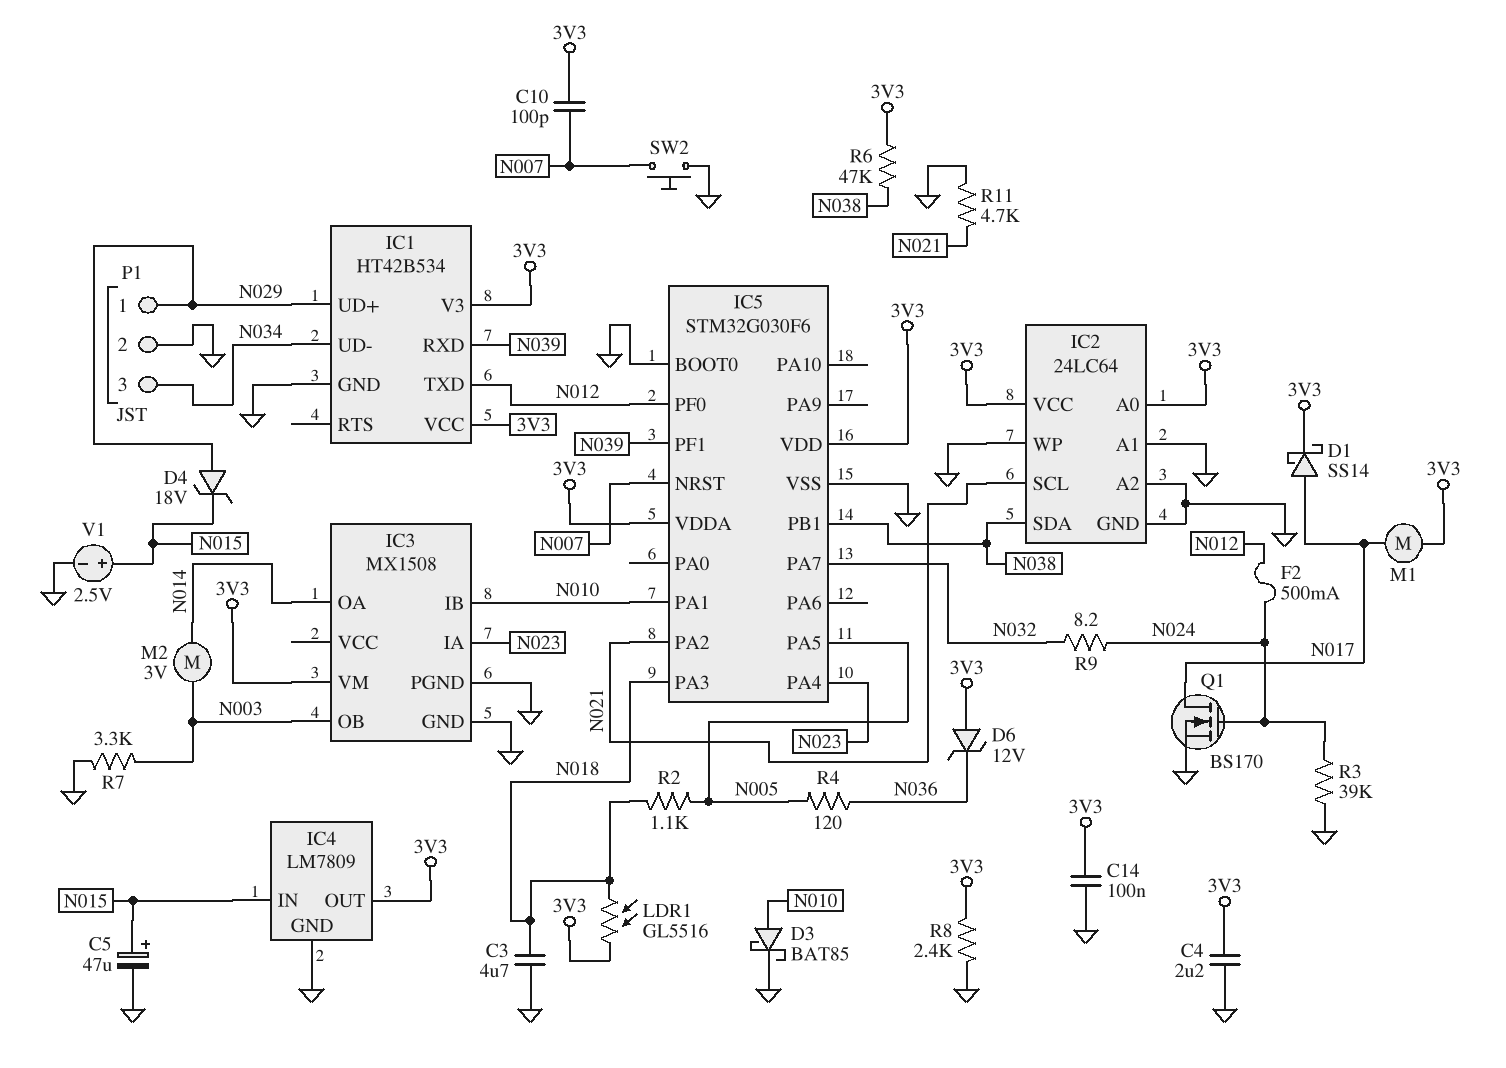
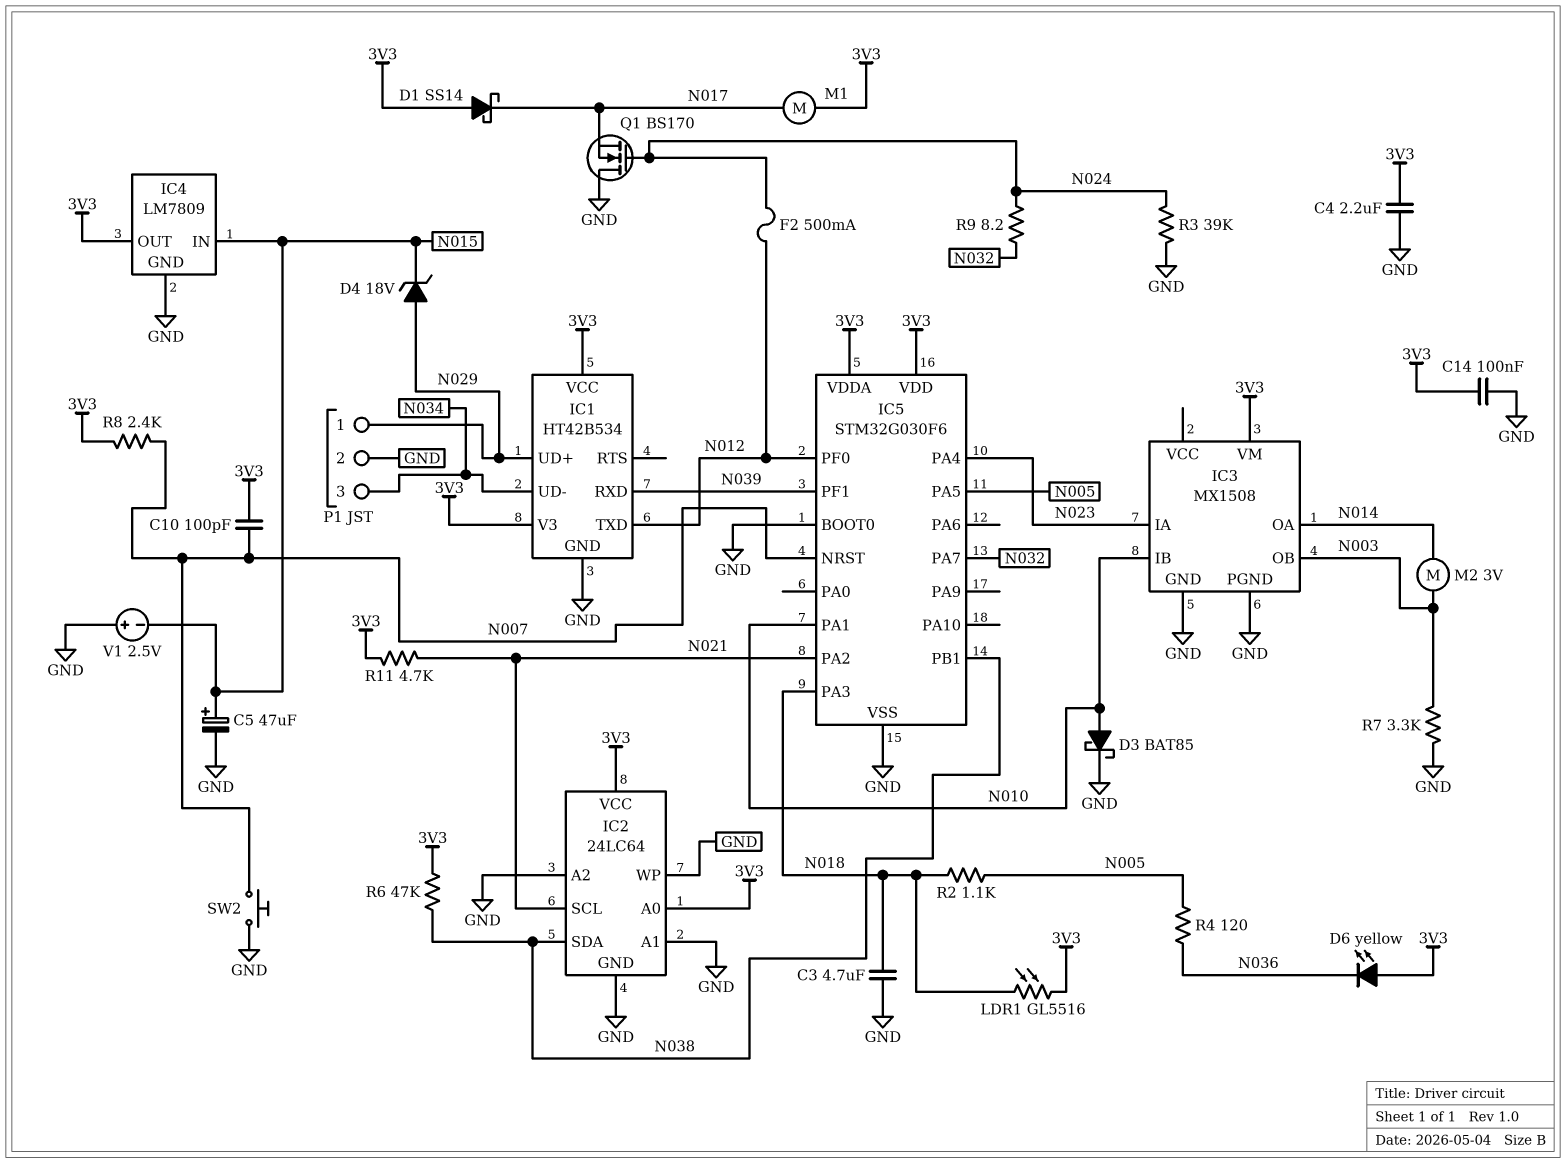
D1: schottky SS14 (A N017, K 3V3) -> schottky SS14 (A 3V3, K N017)
D6: zener 12V (A 3V3, K N036) -> LED yellow (A 3V3, K N036)
Q1: NMOS BS170 (G N024, D N017, S GND) -> NMOS BS170 (G N024, D GND, S N017)
R8: 2.4k (3V3, GND) -> 2.4k (3V3, N007)
R11: 4.7k (GND, N021) -> 4.7k (3V3, N021)
V1: 2.5V (plus N015, minus GND) -> 2.5V (plus GND, minus N015)

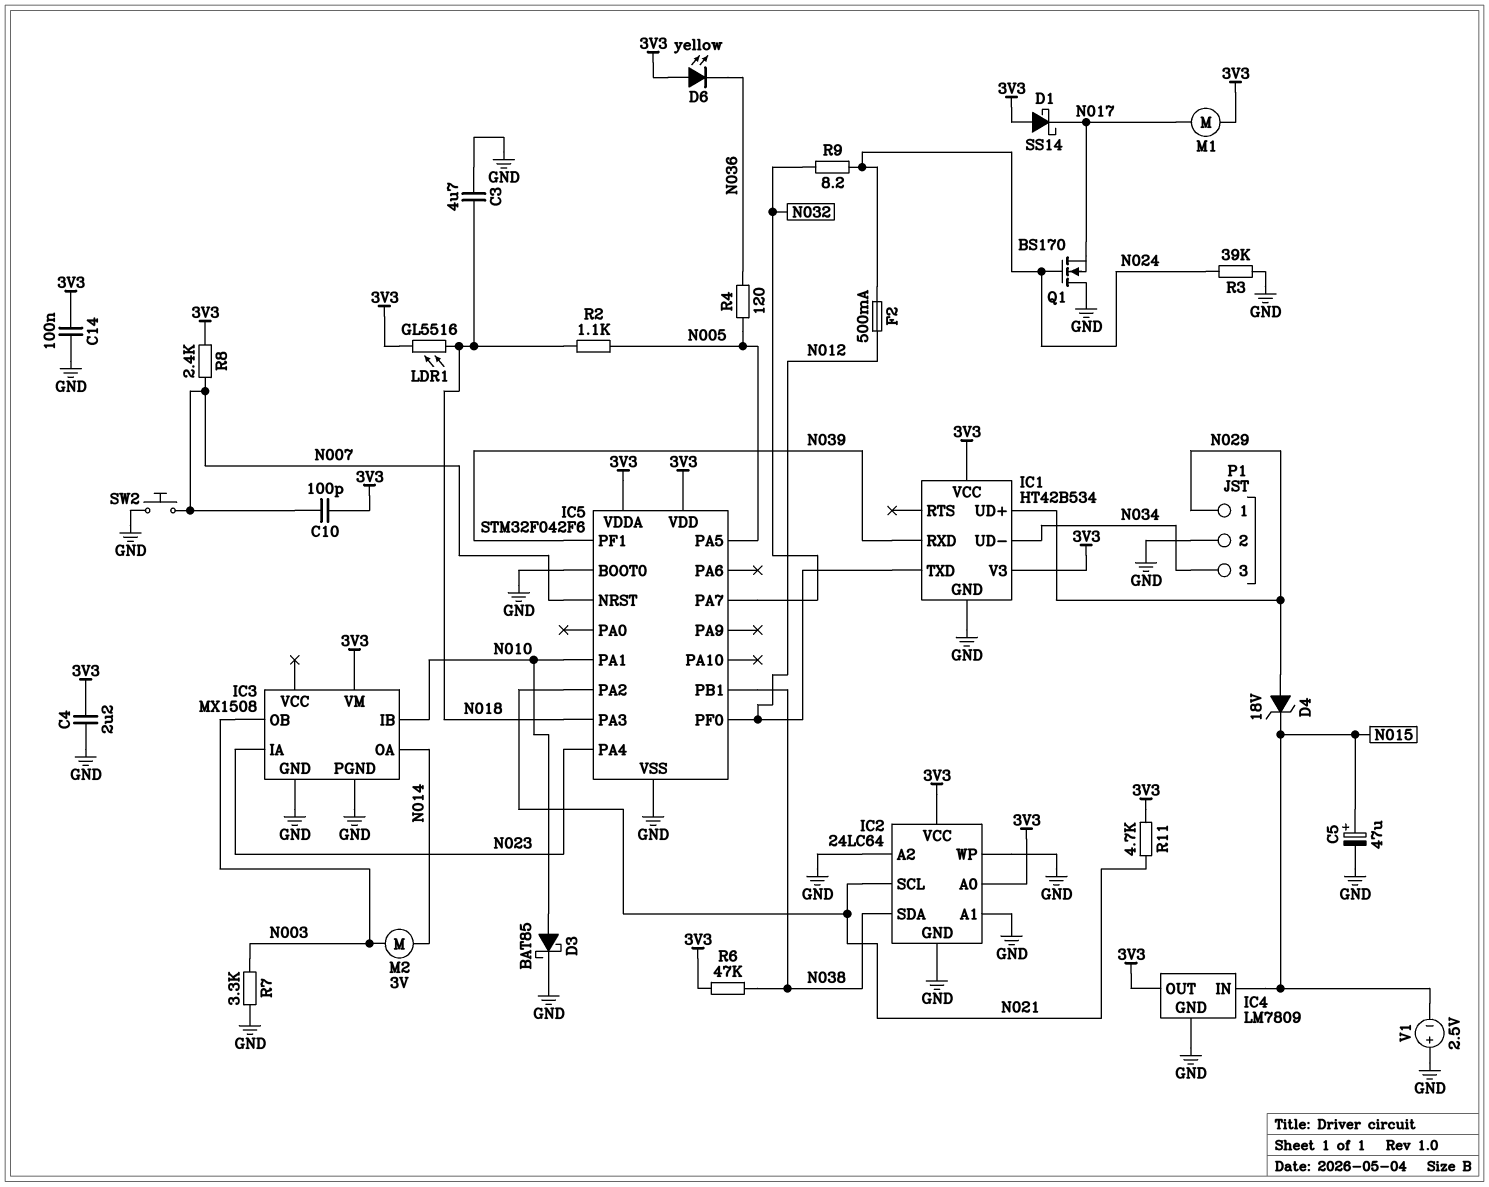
IC5: STM32G030F6 -> STM32F042F6

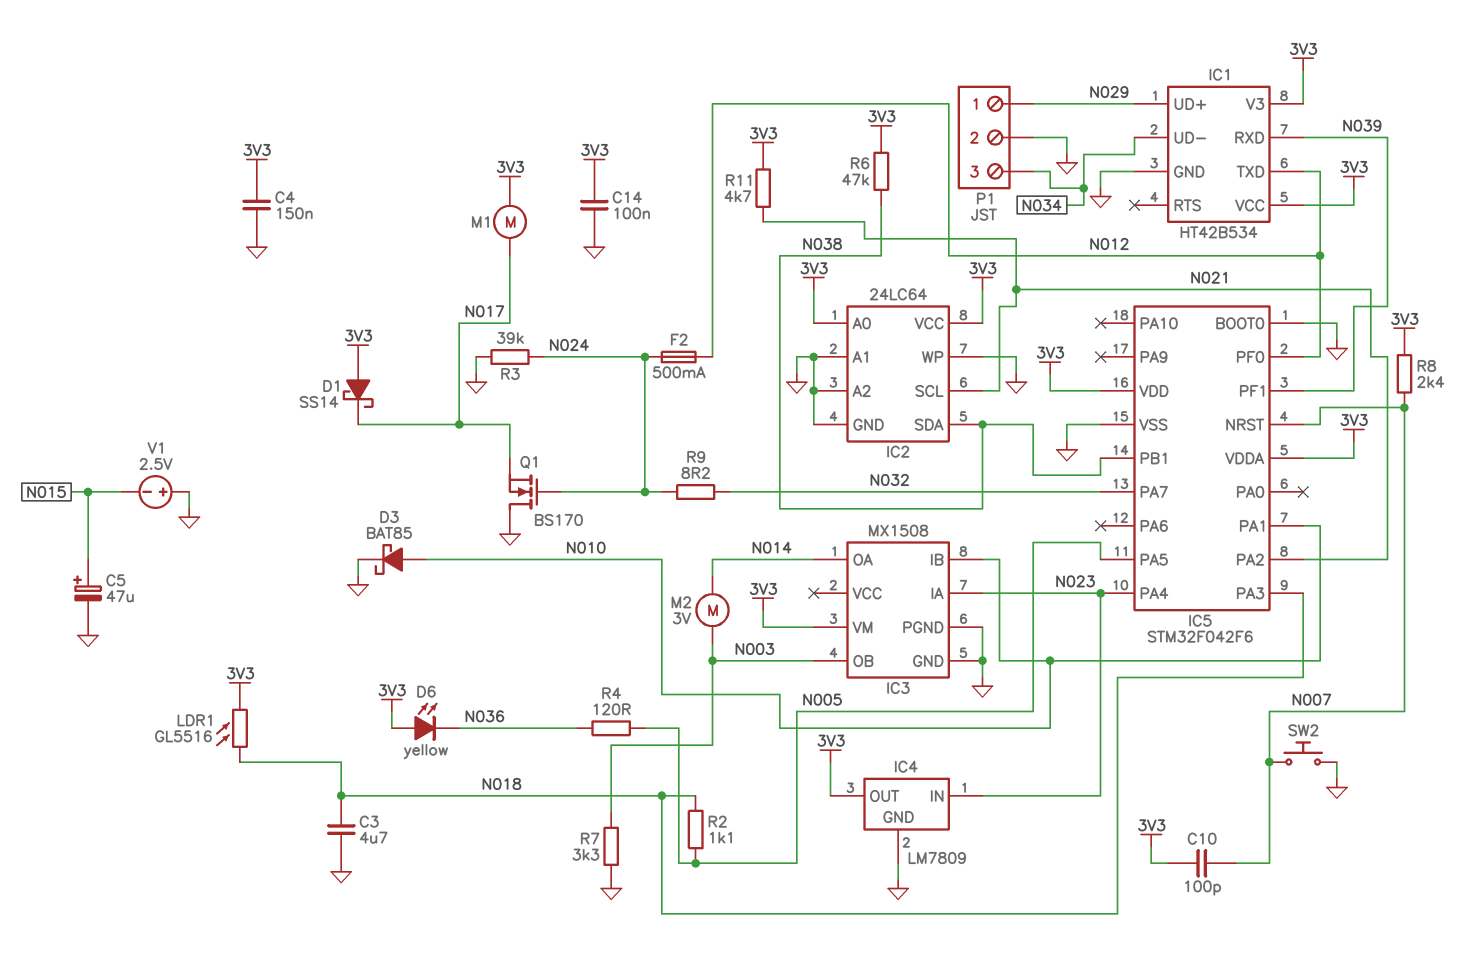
C4: 2.2uF (3V3, GND) -> 150nF (3V3, GND)
D4: zener 18V (A N029, K N015) -> none
IC4 pin IN: N015 -> N023

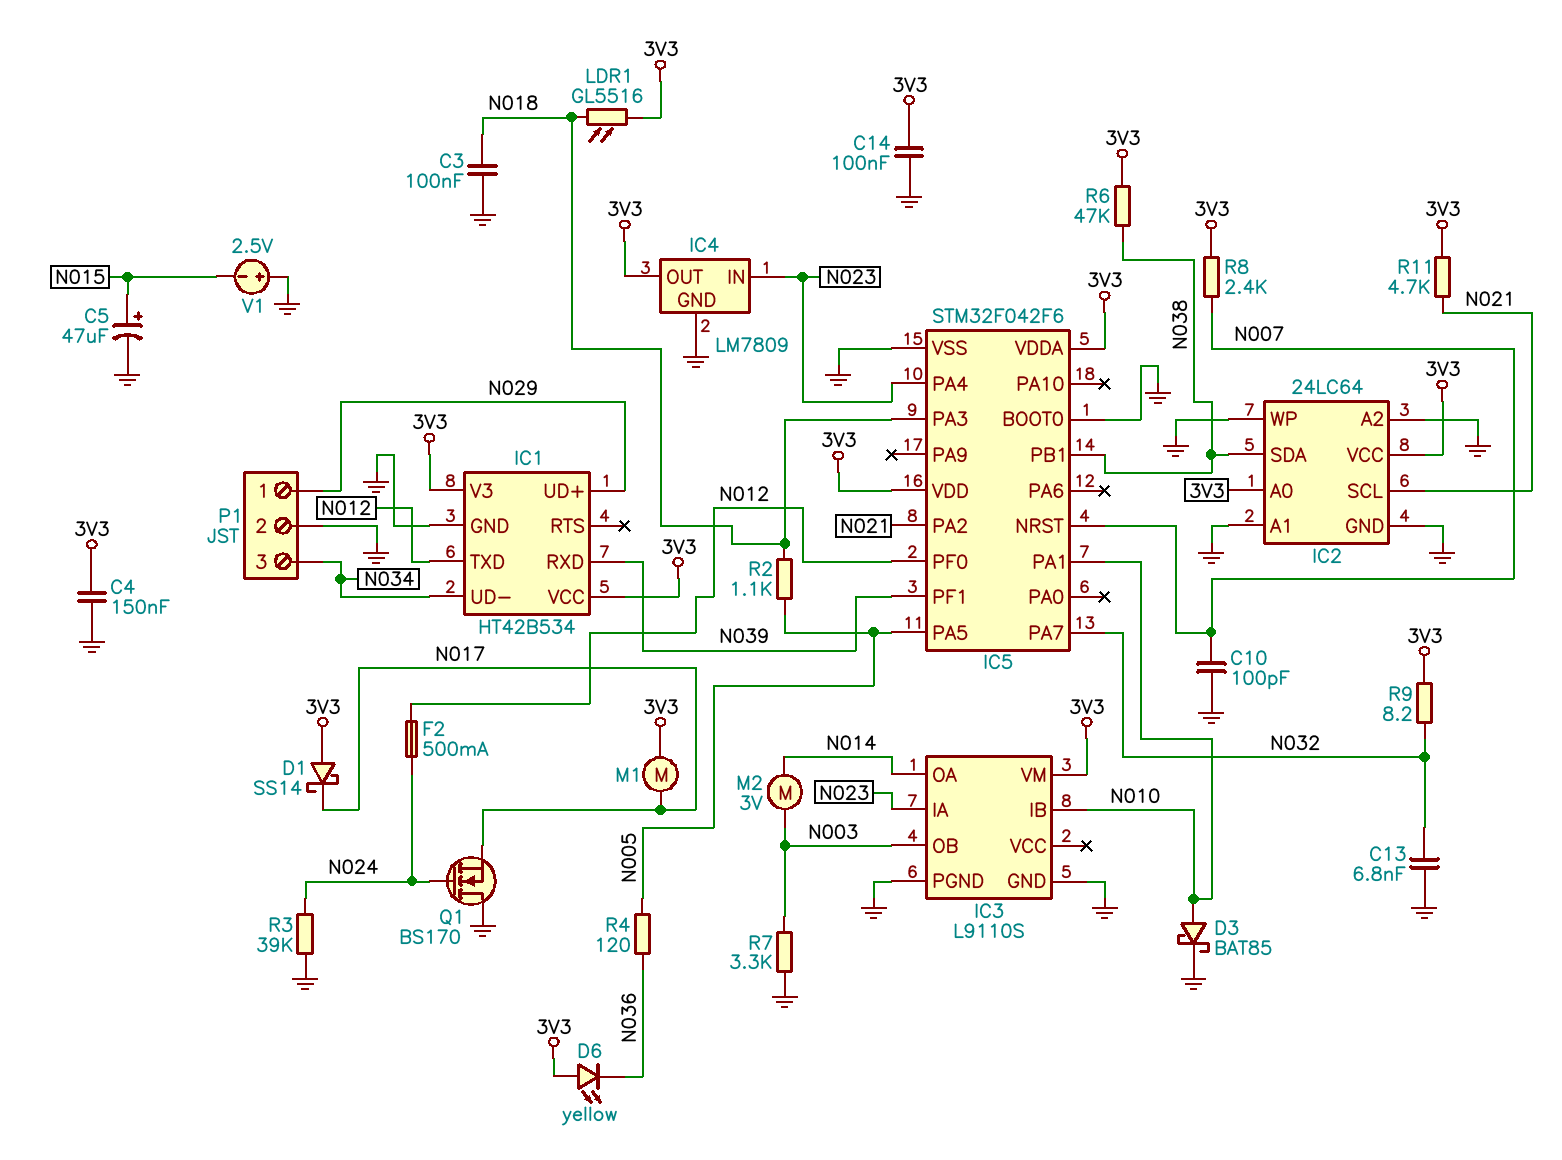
C3: 4.7uF (GND, N018) -> 100nF (GND, N018)
C10: 100pF (3V3, N007) -> 100pF (GND, N007)
C13: none -> 6.8nF (GND, N032)
IC3: MX1508 -> L9110S
R9: 8.2 (N024, N032) -> 8.2 (3V3, N032)
SW2: button (GND, N007) -> none

